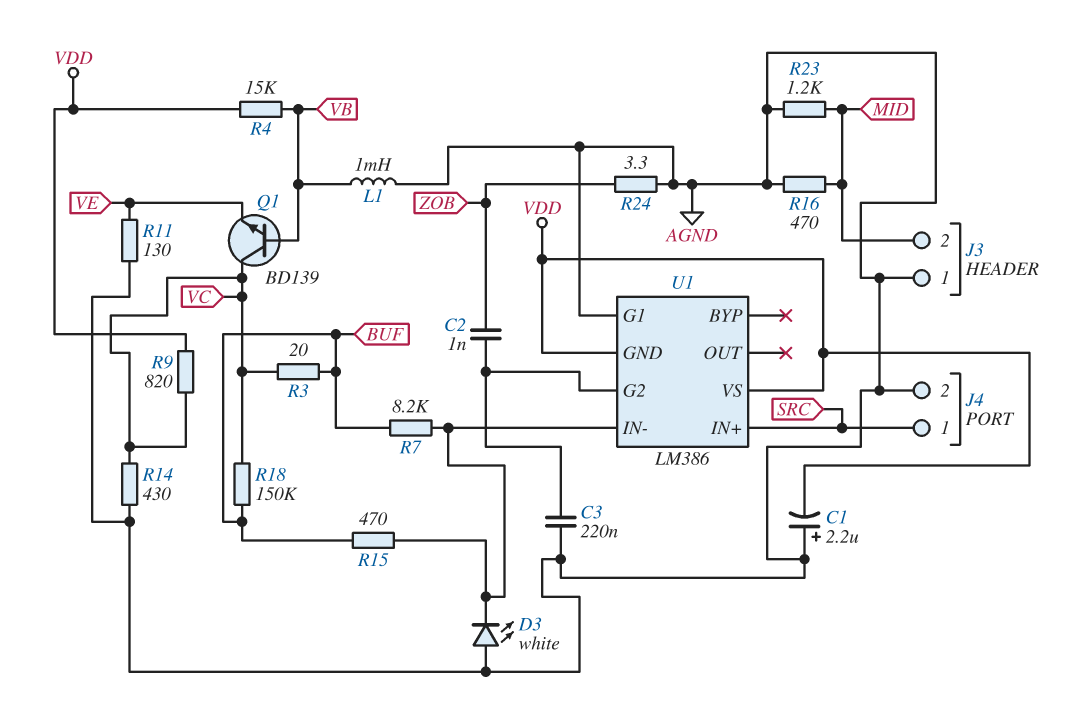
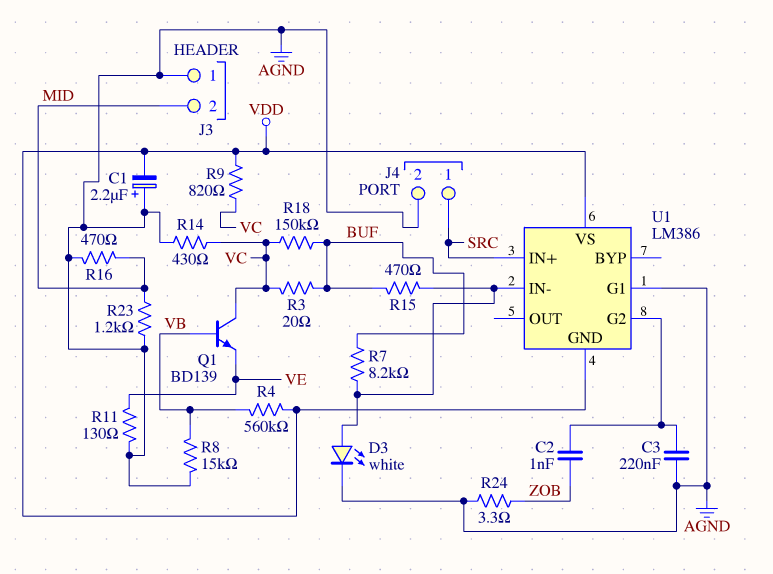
D3: LED white (A AGND, K U1/IN-) -> LED white (A U1/IN-, K AGND)
L1: 1mH (AGND, VB) -> none
R4: 15k (VB, VDD) -> 560k (VB, VDD)
R8: none -> 15k (AGND, VB)

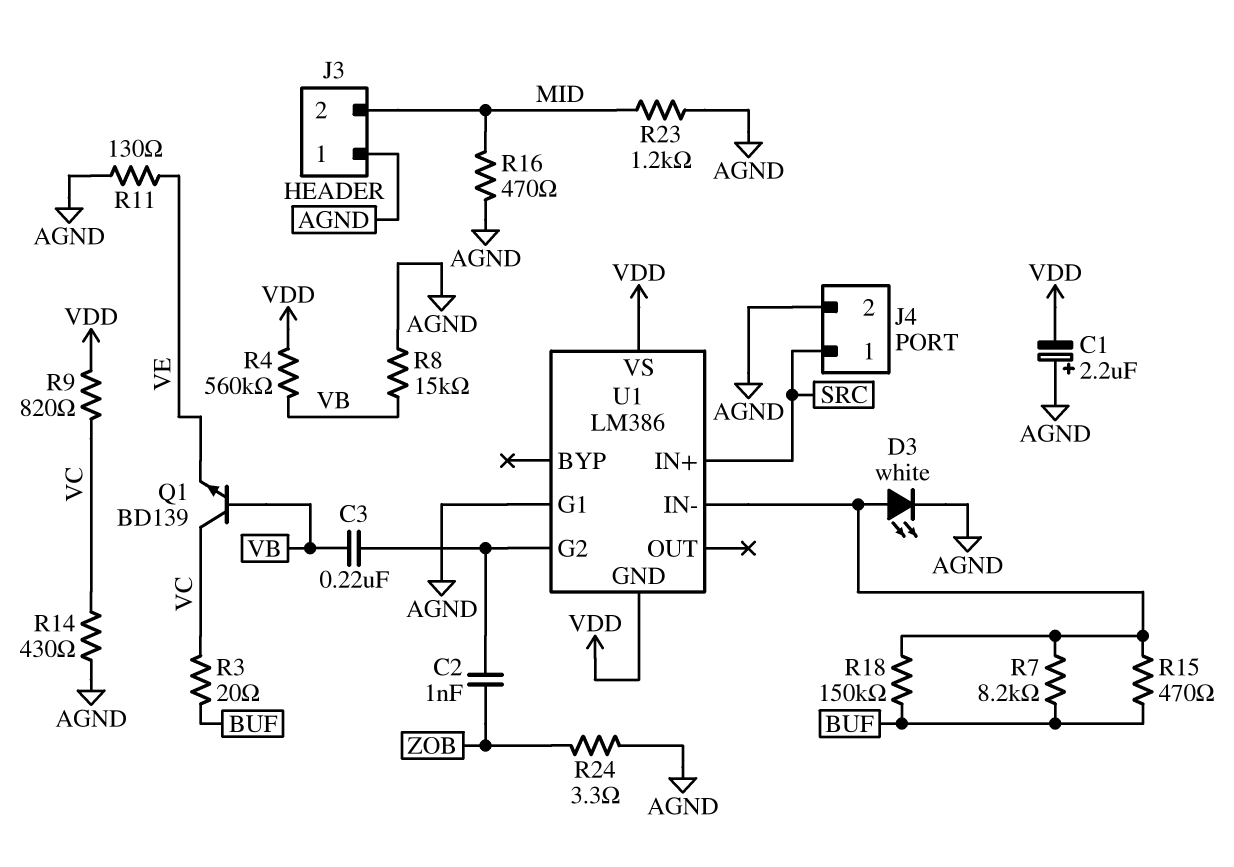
C3: 220nF (AGND, U1/G2) -> 220nF (U1/G2, VB)
R18: 150k (BUF, VC) -> 150k (BUF, U1/IN-)

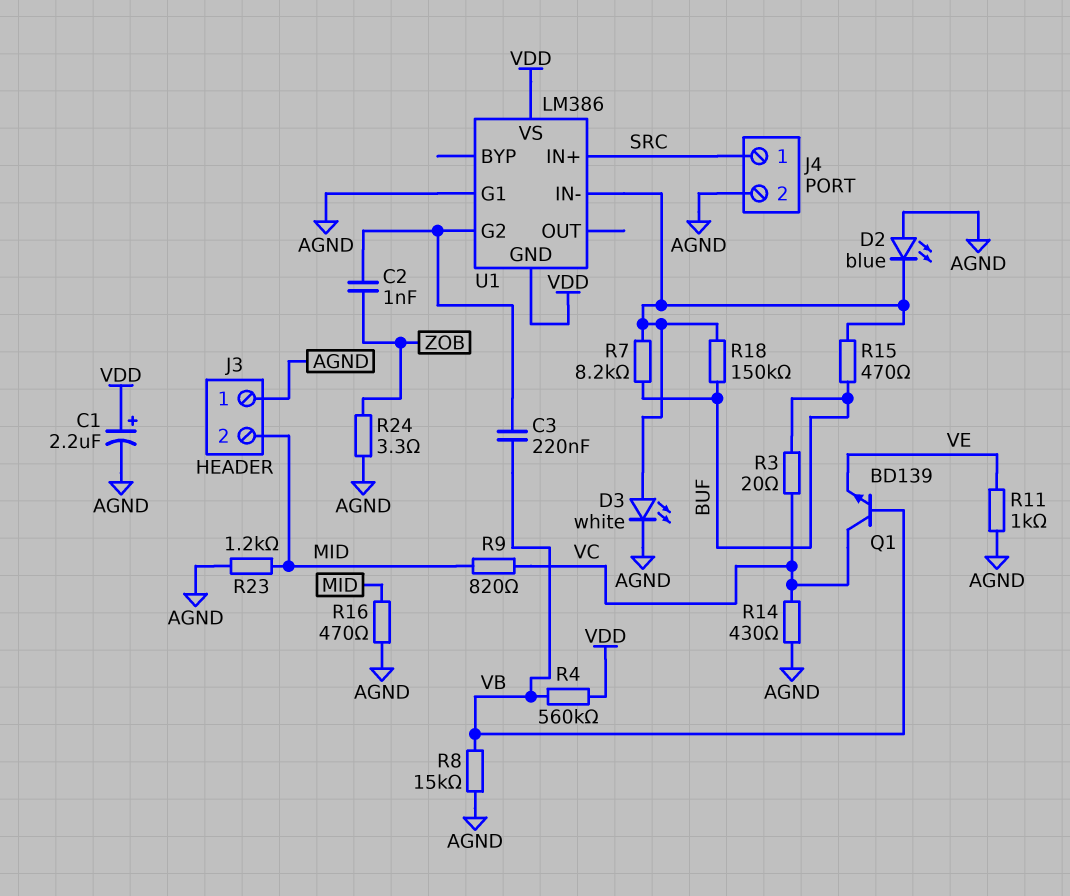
C1: 2.2uF (plus AGND, minus VDD) -> 2.2uF (plus VDD, minus AGND)
D2: none -> LED blue (A AGND, K U1/IN-)
R9: 820 (VC, VDD) -> 820 (MID, VC)
R11: 130 (AGND, VE) -> 1k (AGND, VE)

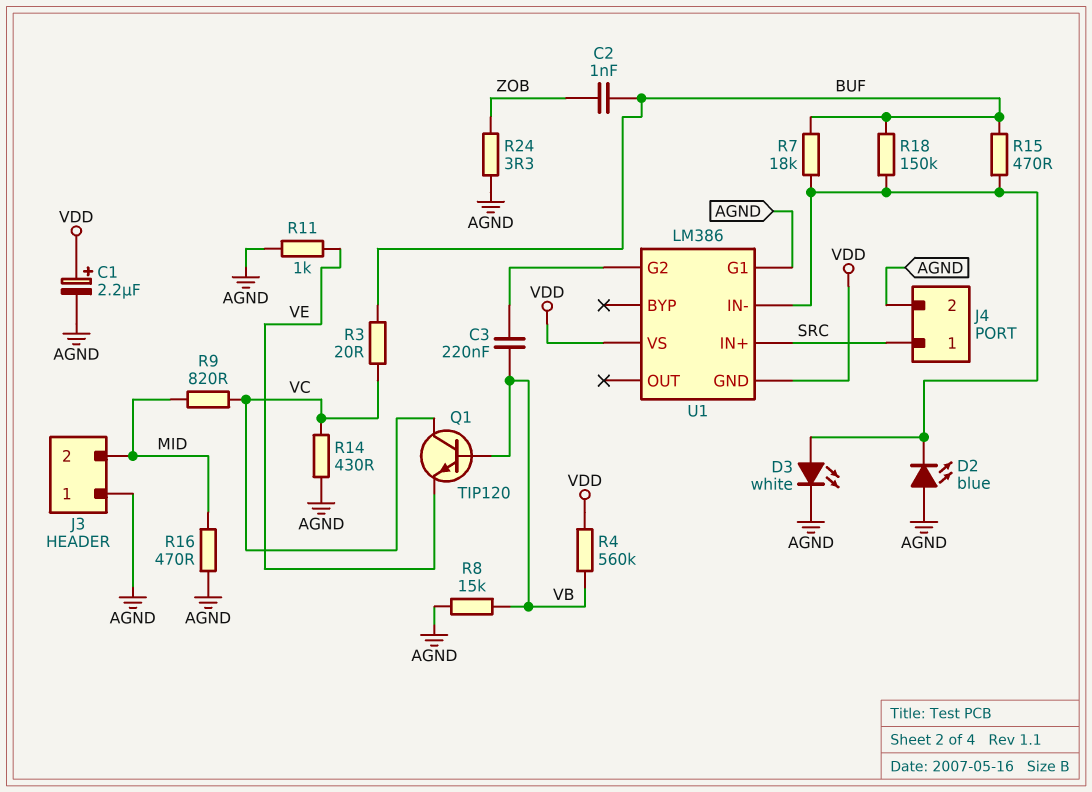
C2: 1nF (U1/G2, ZOB) -> 1nF (BUF, ZOB)
Q1: NPN BD139 (B VB, C VC, E VE) -> NPN TIP120 (B VB, C VC, E VE)
R7: 8.2k (BUF, U1/IN-) -> 18k (BUF, U1/IN-)
R23: 1.2k (AGND, MID) -> none

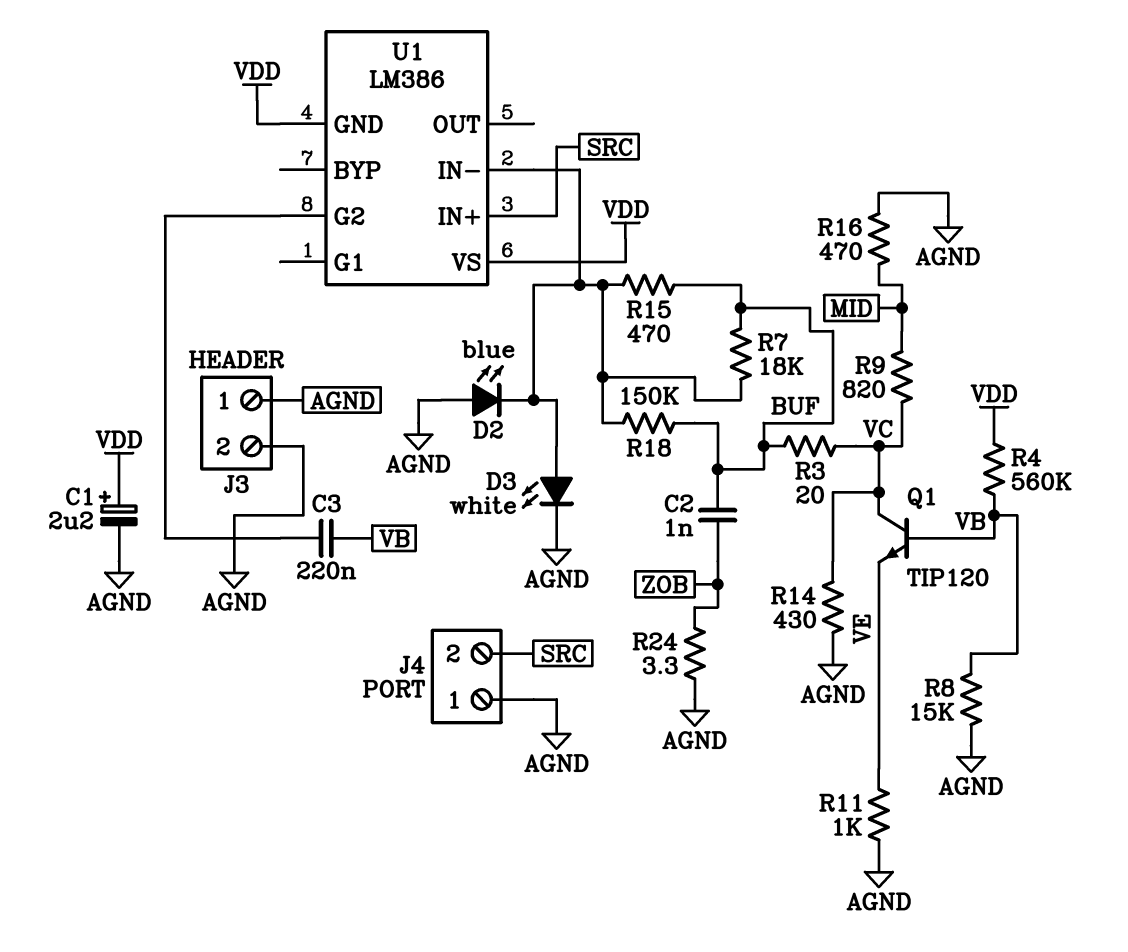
J3 pin 2: MID -> AGND
J4 pin 1: SRC -> AGND
J4 pin 2: AGND -> SRC
U1 pin G1: AGND -> none

